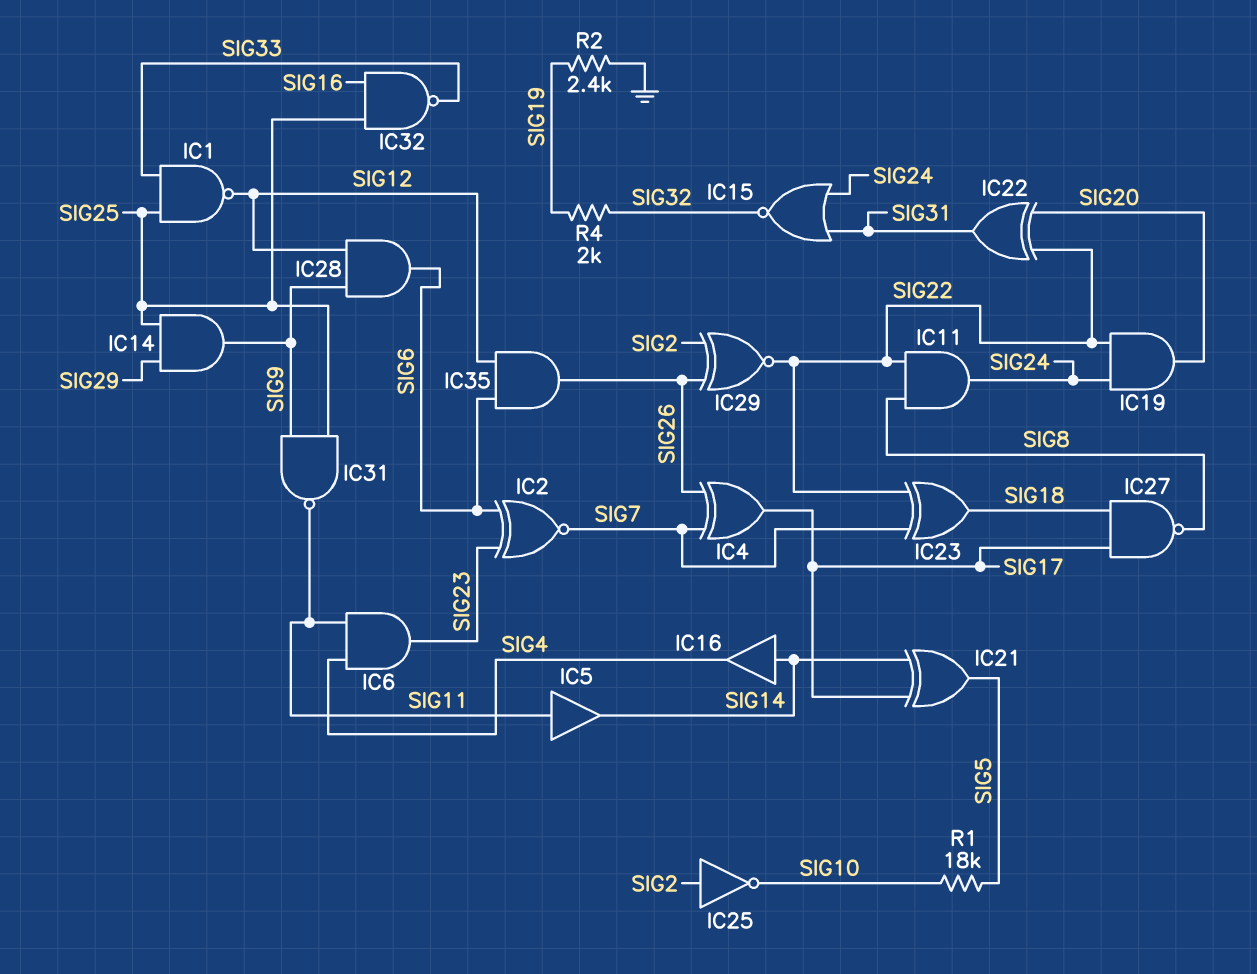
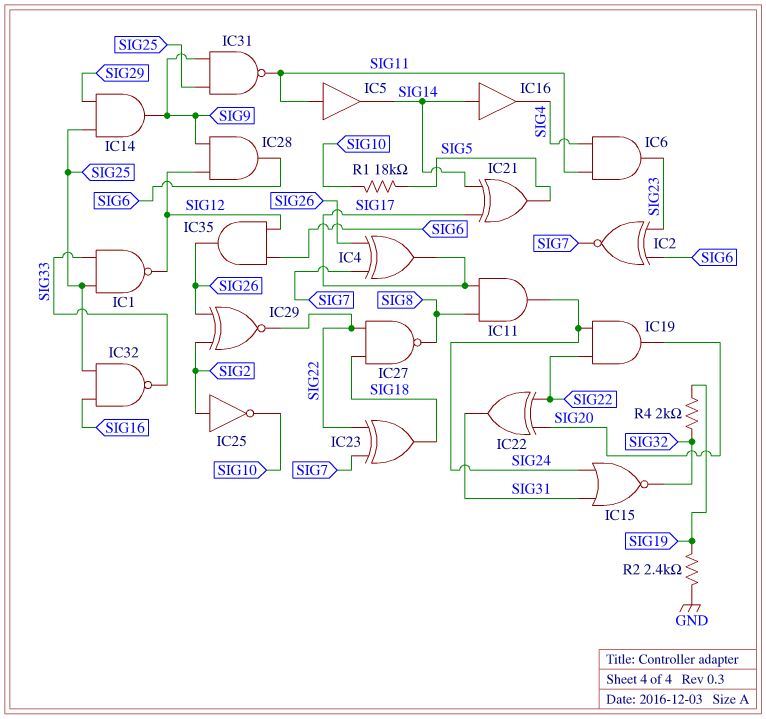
IC11: AND (in SIG8, in SIG22, out SIG24) -> AND (in SIG8, in SIG17, out SIG24)
IC27: NAND (in SIG17, in SIG18, out SIG8) -> NAND (in SIG18, in SIG22, out SIG8)

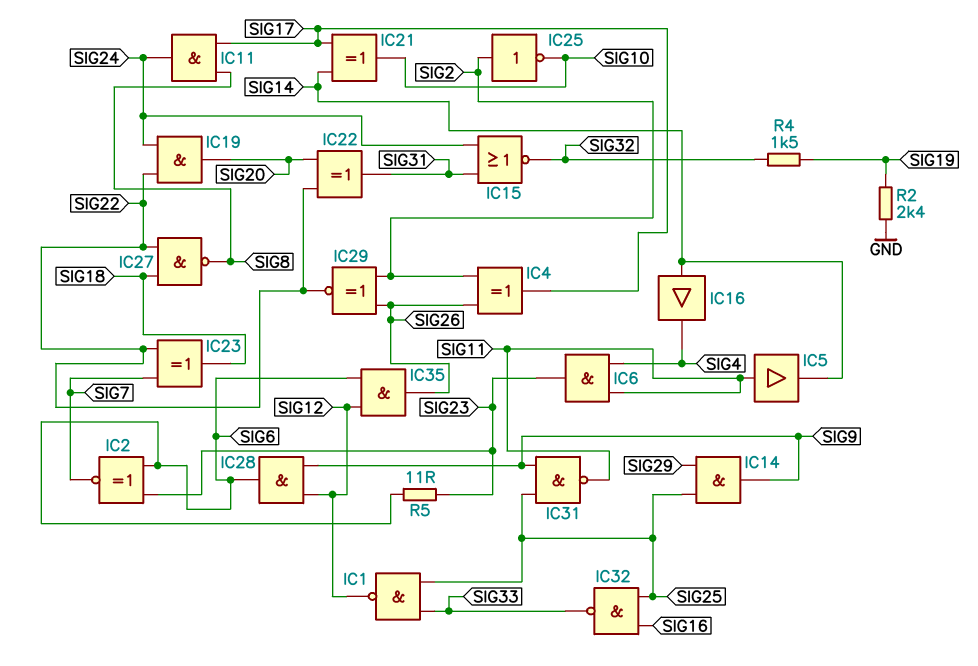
IC4: XOR (in SIG7, in SIG26, out SIG17) -> XOR (in SIG2, in SIG26, out SIG17)
IC21: XOR (in SIG14, in SIG17, out SIG5) -> XOR (in SIG14, in SIG17, out SIG10)
R1: 18k (SIG5, SIG10) -> none
R4: 2k (SIG19, SIG32) -> 1.5k (SIG19, SIG32)
R5: none -> 11 (SIG6, SIG23)

